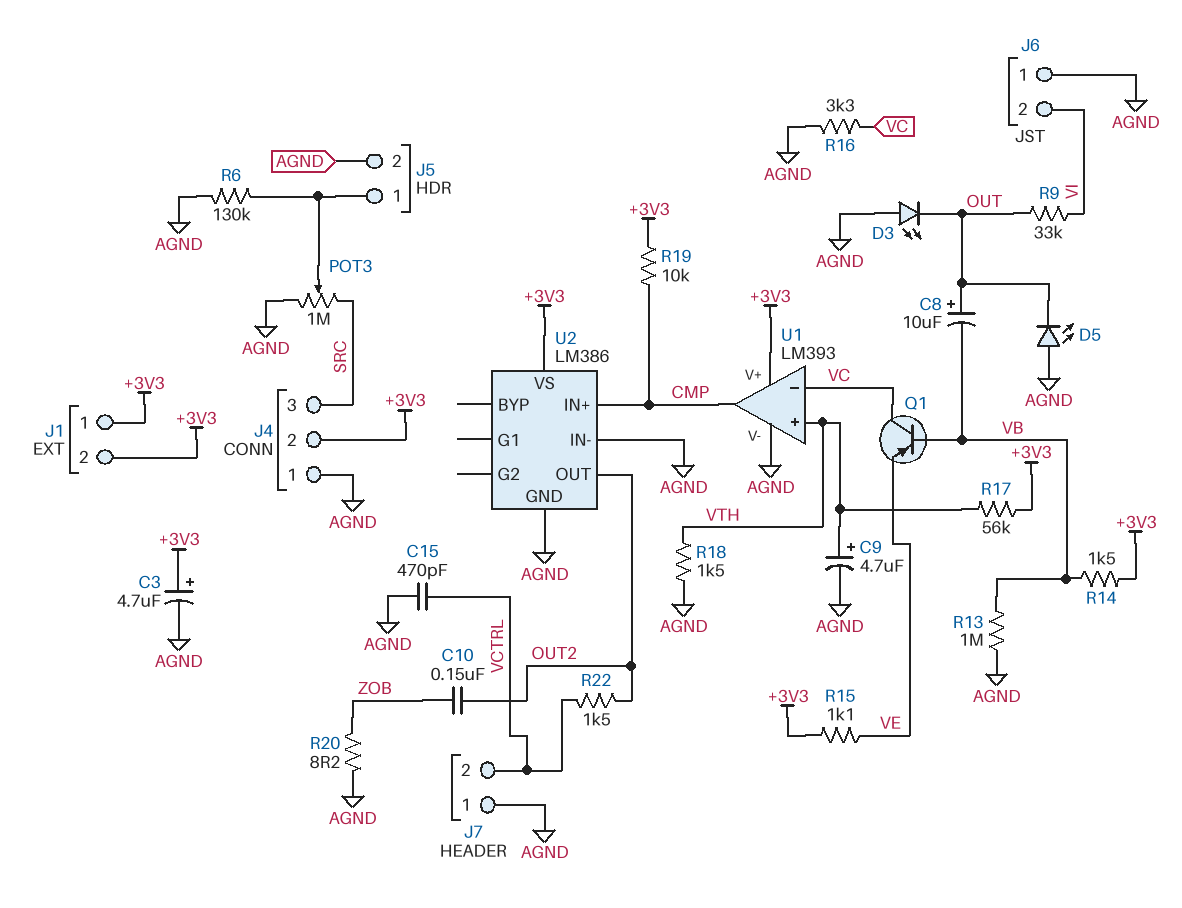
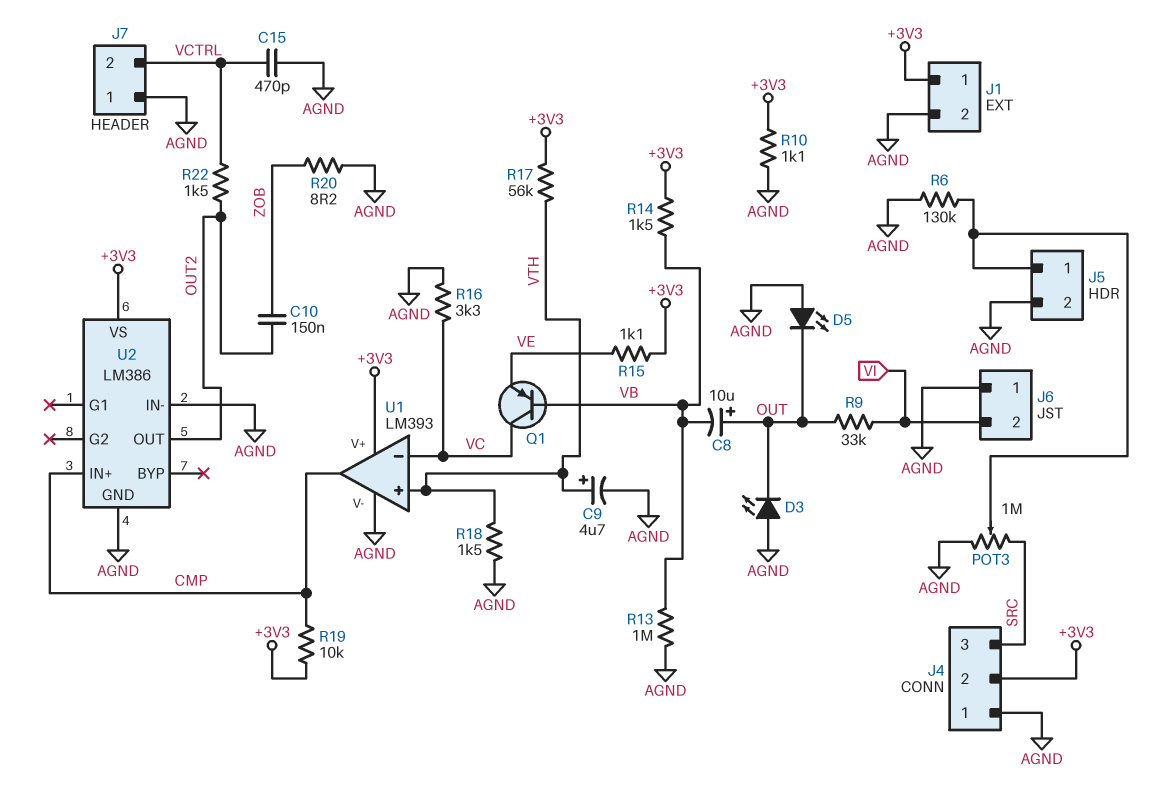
C3: 4.7uF (plus +3V3, minus AGND) -> none
J1 pin 2: +3V3 -> AGND
R10: none -> 1.1k (+3V3, AGND)

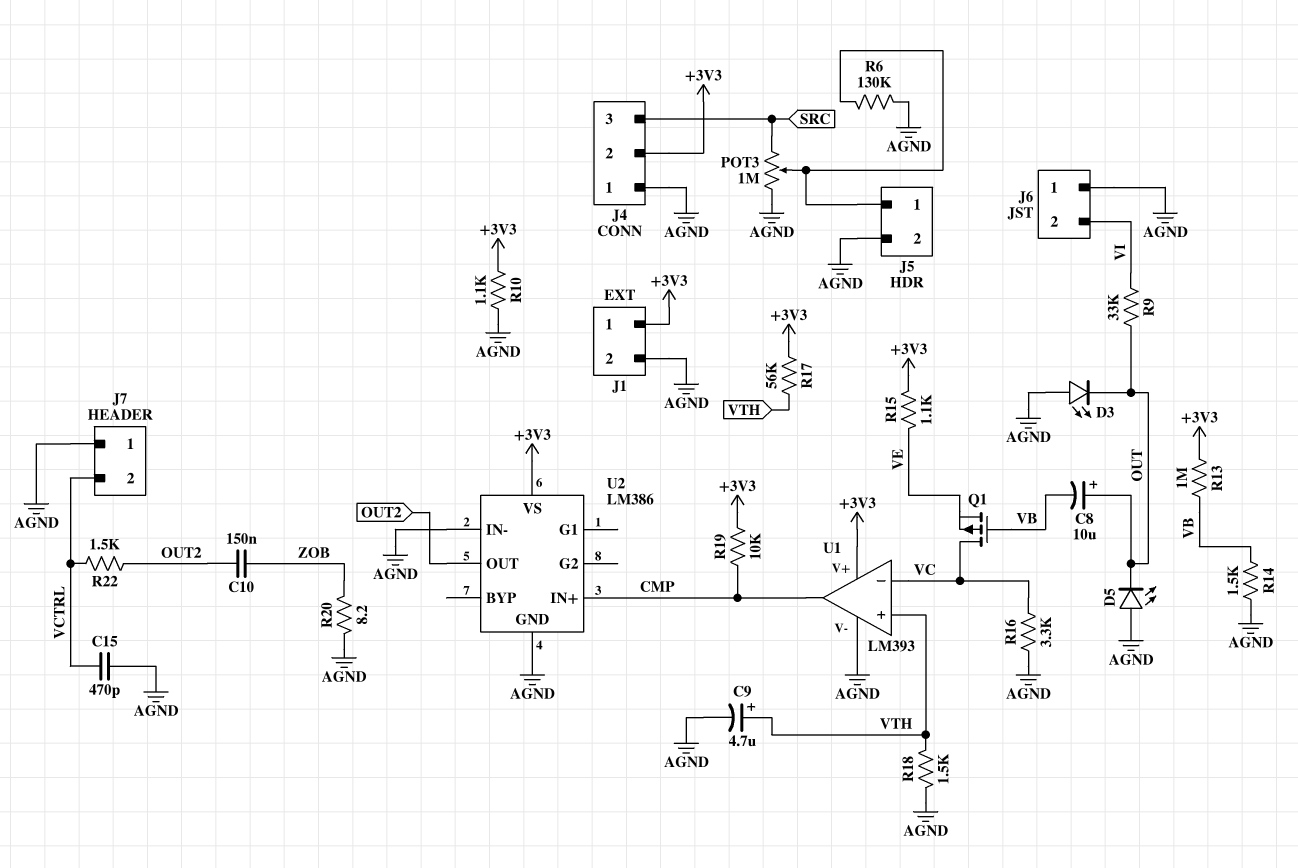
Q1: PNP (B VB, C VC, E VE) -> PMOS (G VB, D VC, S VE)
R13: 1M (AGND, VB) -> 1M (+3V3, VB)
R14: 1.5k (+3V3, VB) -> 1.5k (AGND, VB)

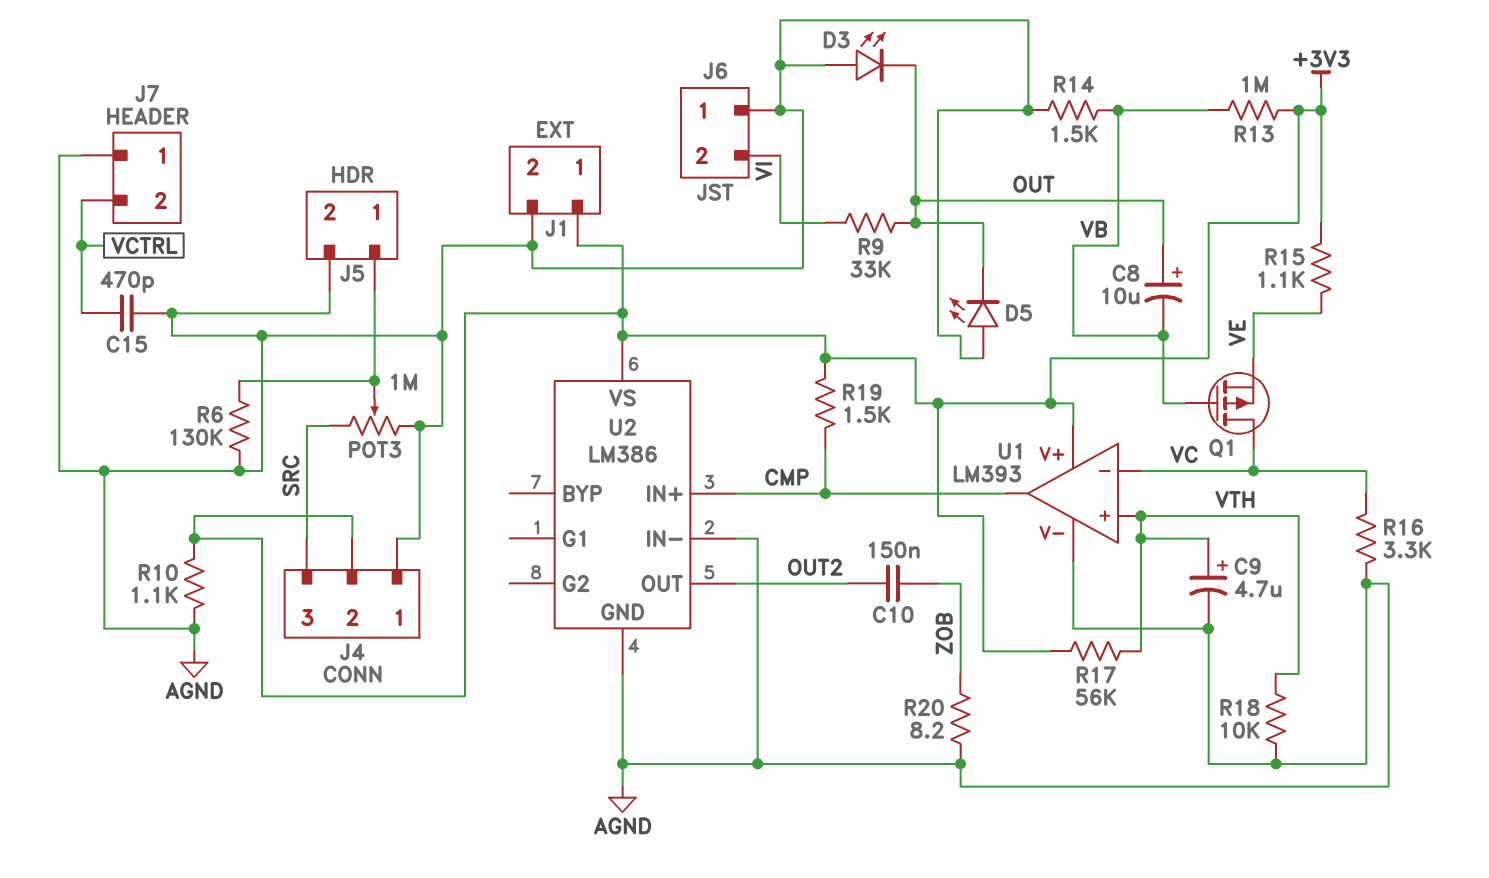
R18: 1.5k (AGND, VTH) -> 10k (AGND, VTH)
R19: 10k (+3V3, CMP) -> 1.5k (+3V3, CMP)
R22: 1.5k (OUT2, VCTRL) -> none

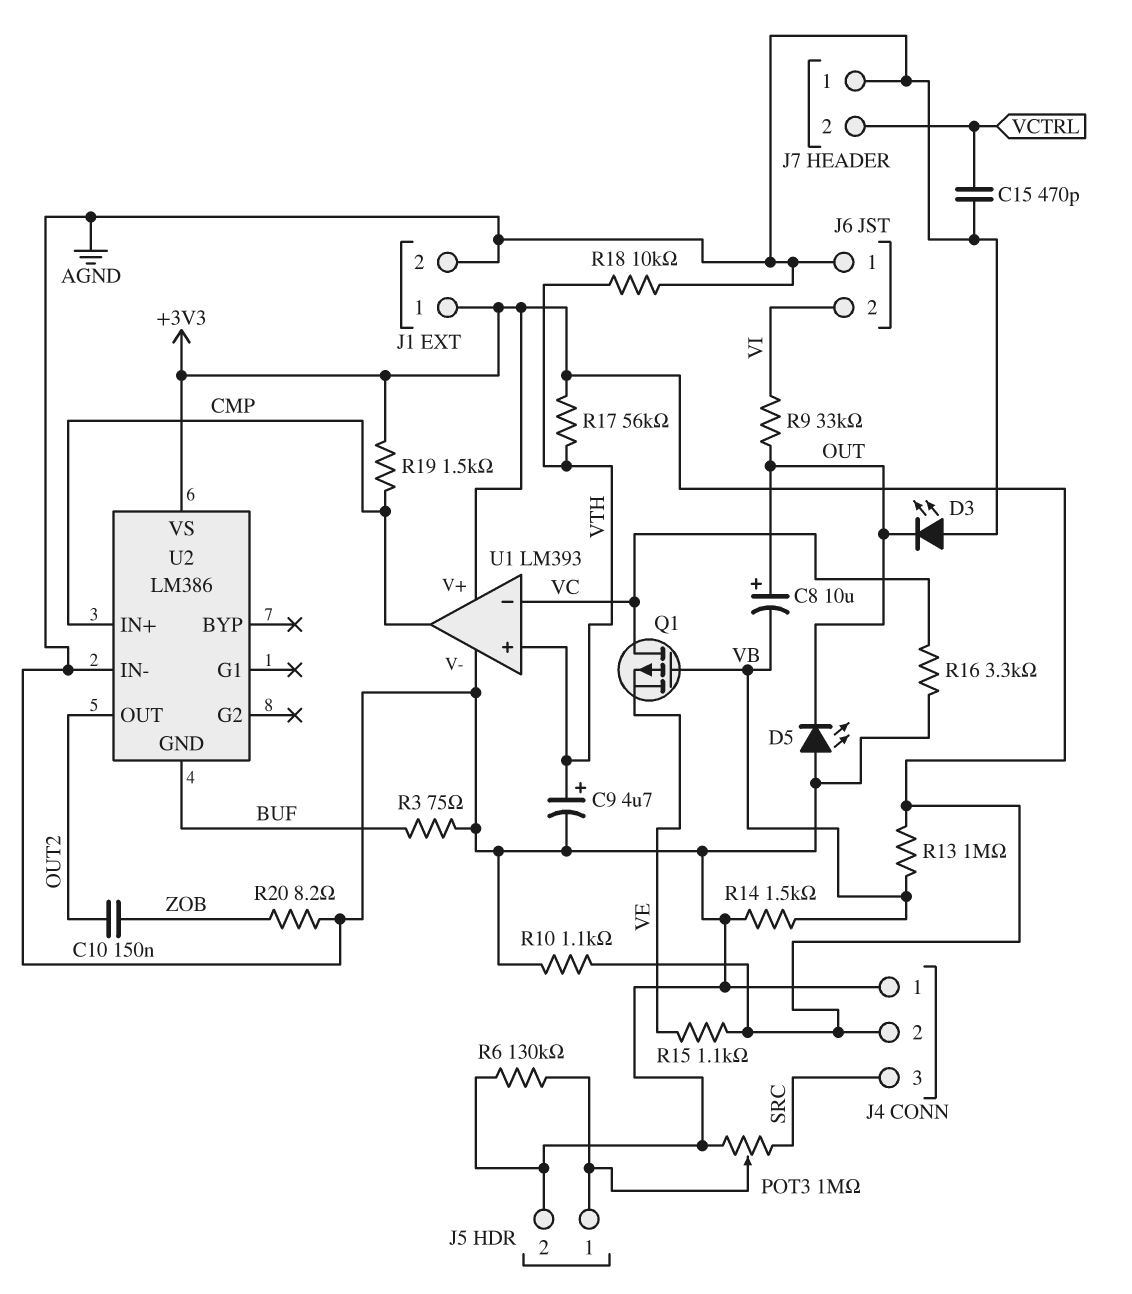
R3: none -> 75 (AGND, BUF)
U2 pin GND: AGND -> BUF

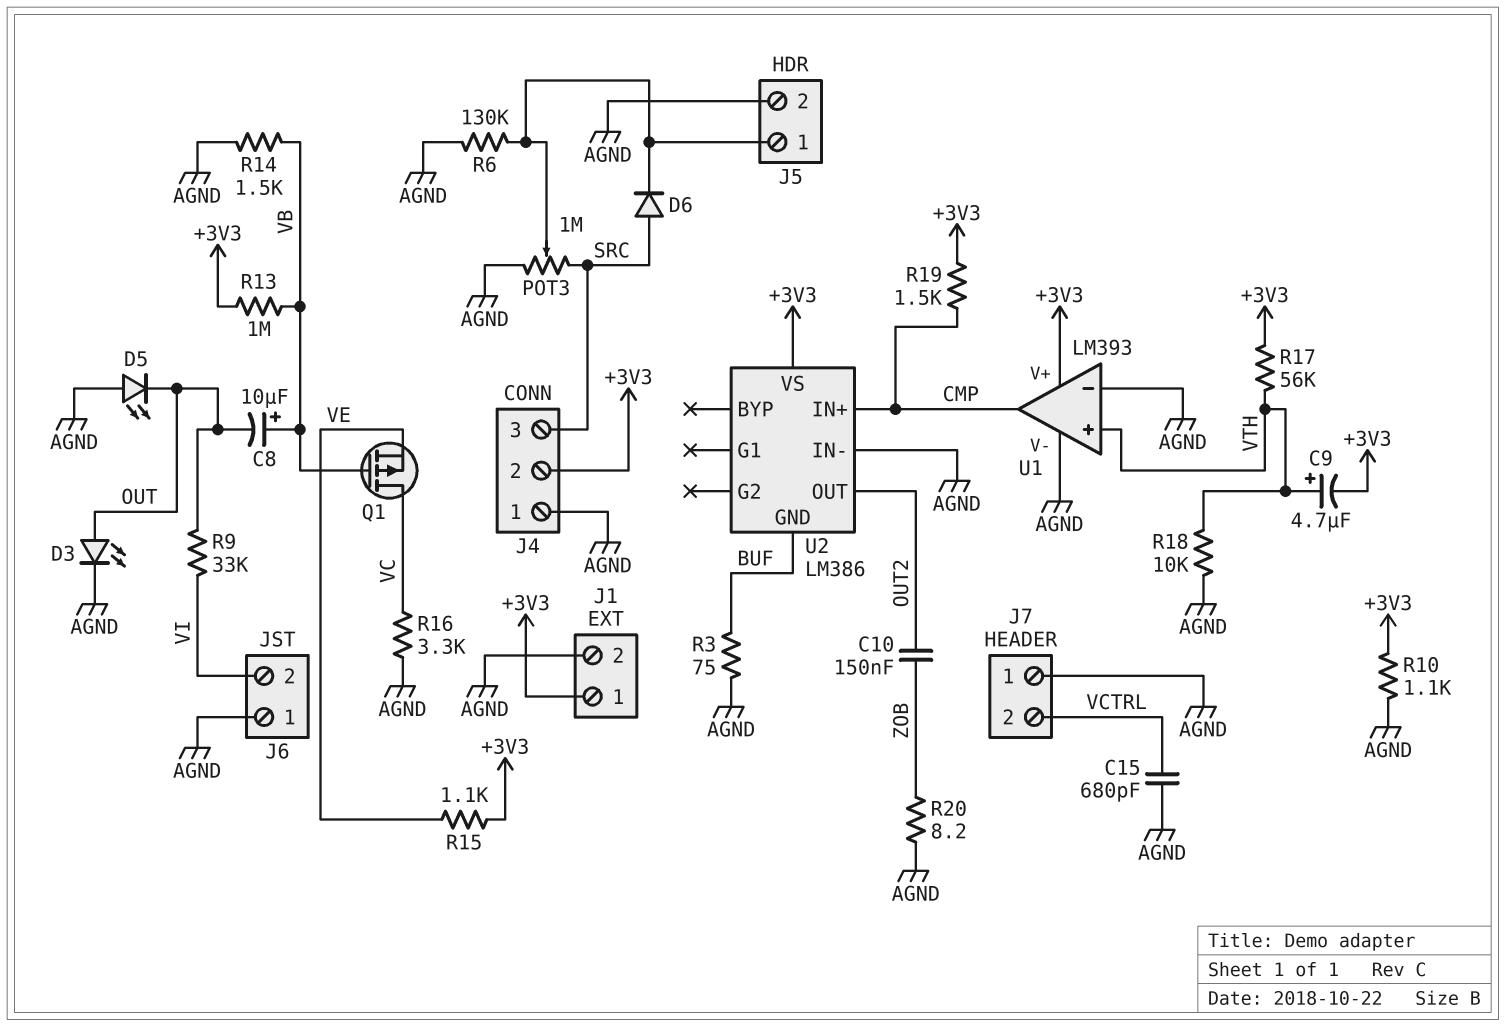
C8: 10uF (plus OUT, minus VB) -> 10uF (plus VB, minus OUT)
C9: 4.7uF (plus VTH, minus AGND) -> 4.7uF (plus VTH, minus +3V3)
C15: 470pF (AGND, VCTRL) -> 680pF (AGND, VCTRL)
D3: LED (A AGND, K OUT) -> LED (A OUT, K AGND)
D6: none -> diode (A SRC, K J5/1)
U1 pin in-: VC -> AGND

